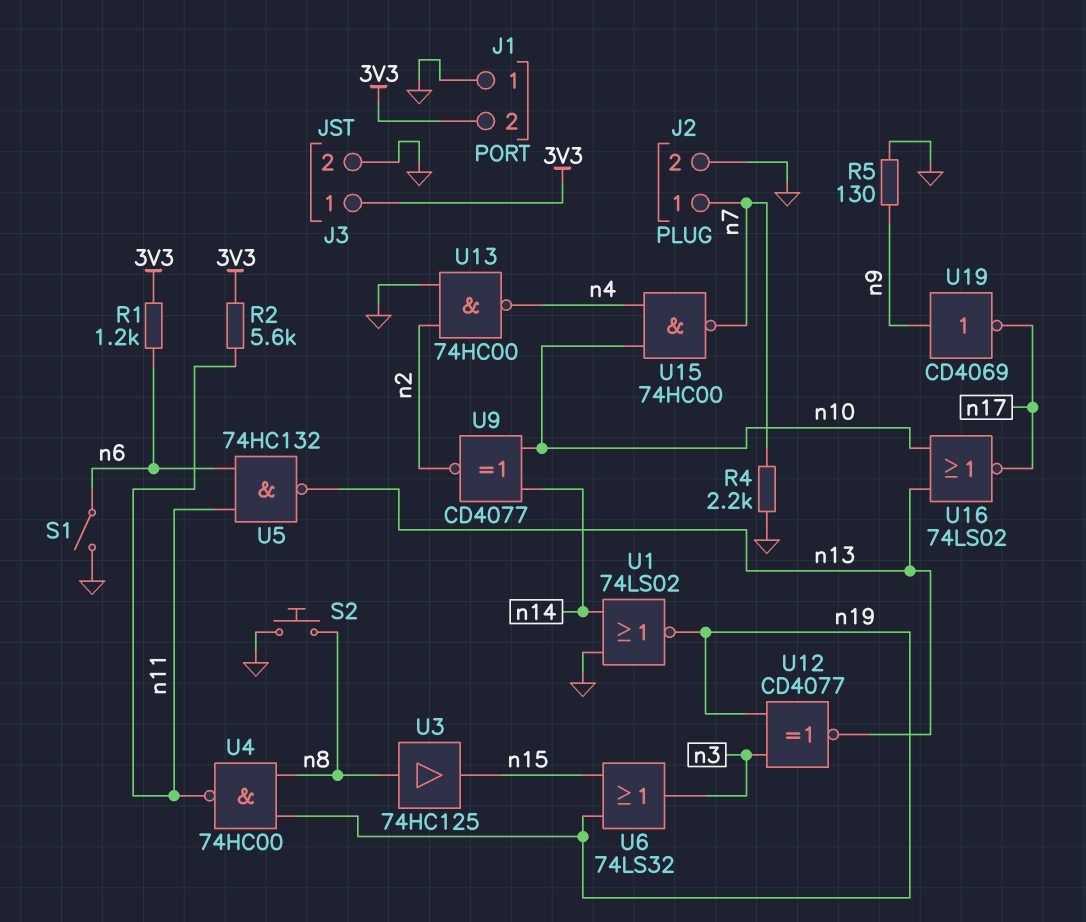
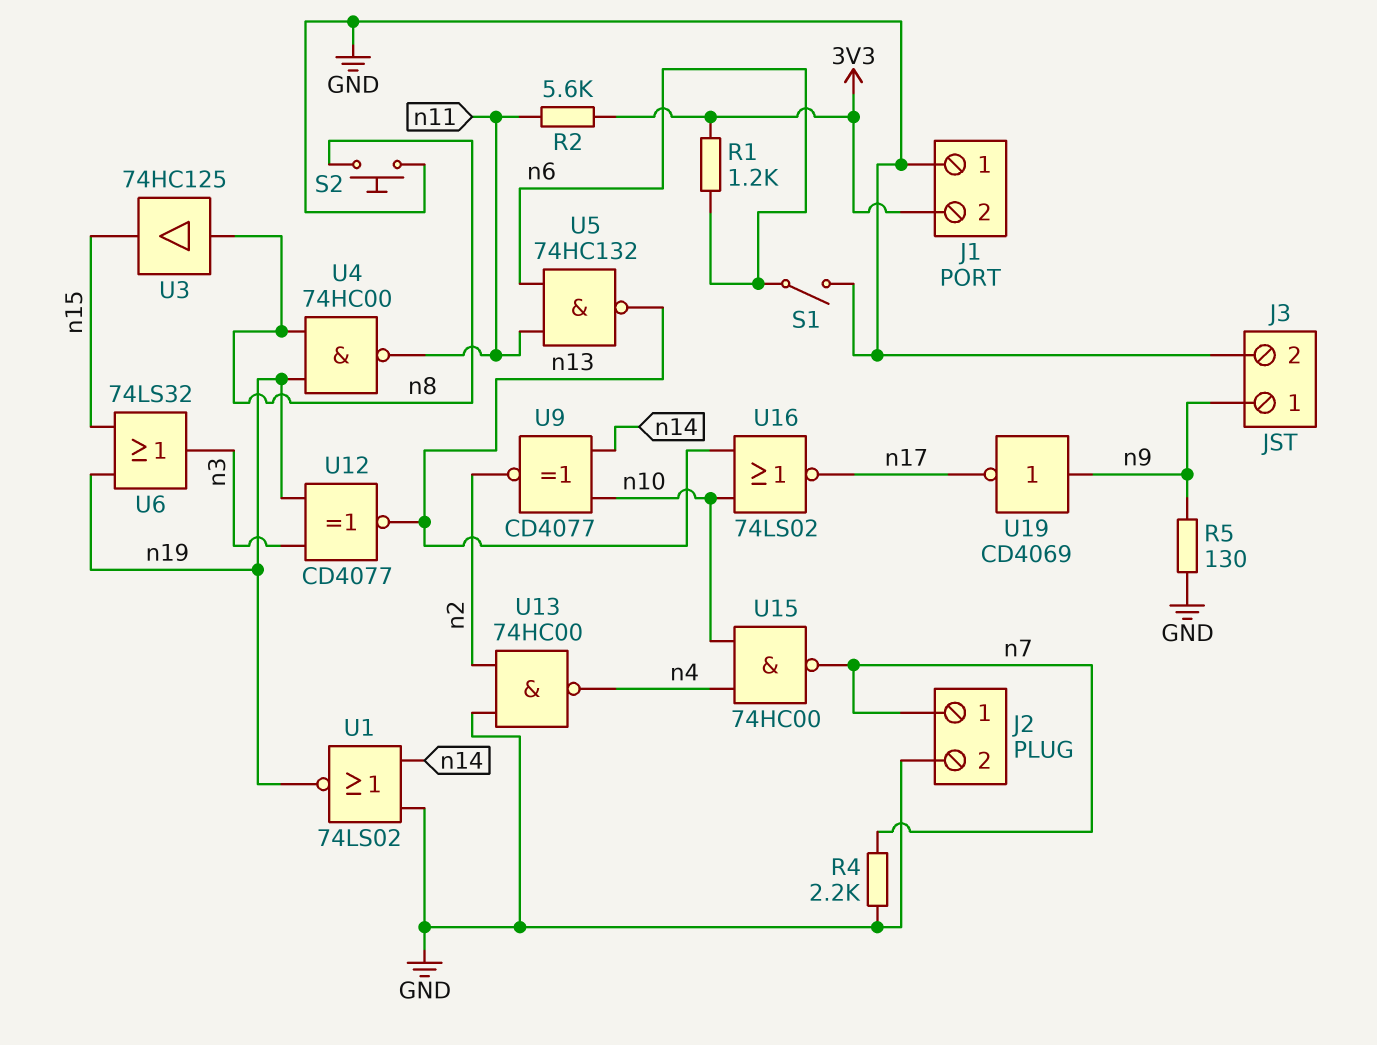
J3 pin 1: 3V3 -> n9

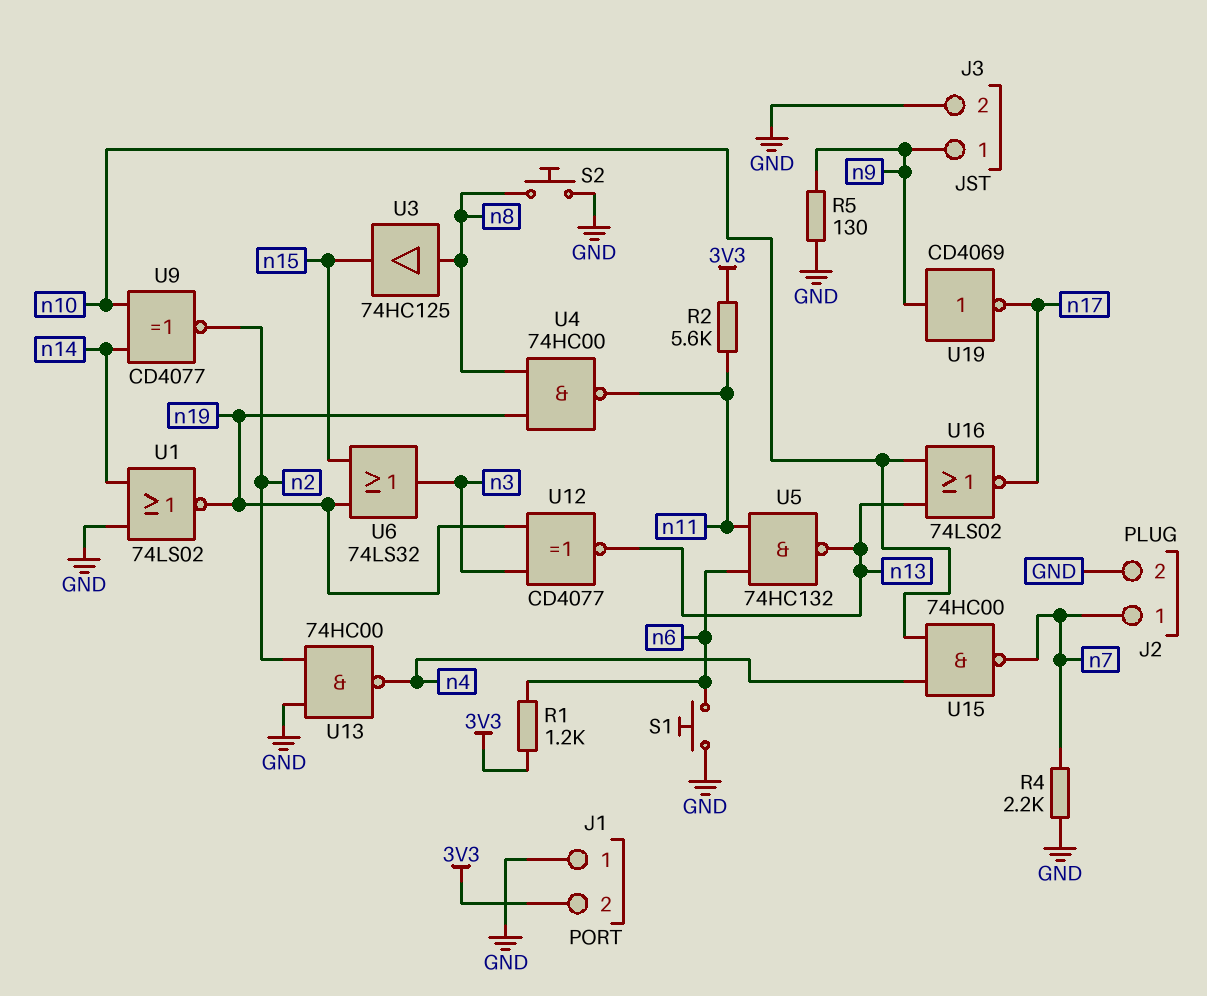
S1: switch (GND, n6) -> button (GND, n6)

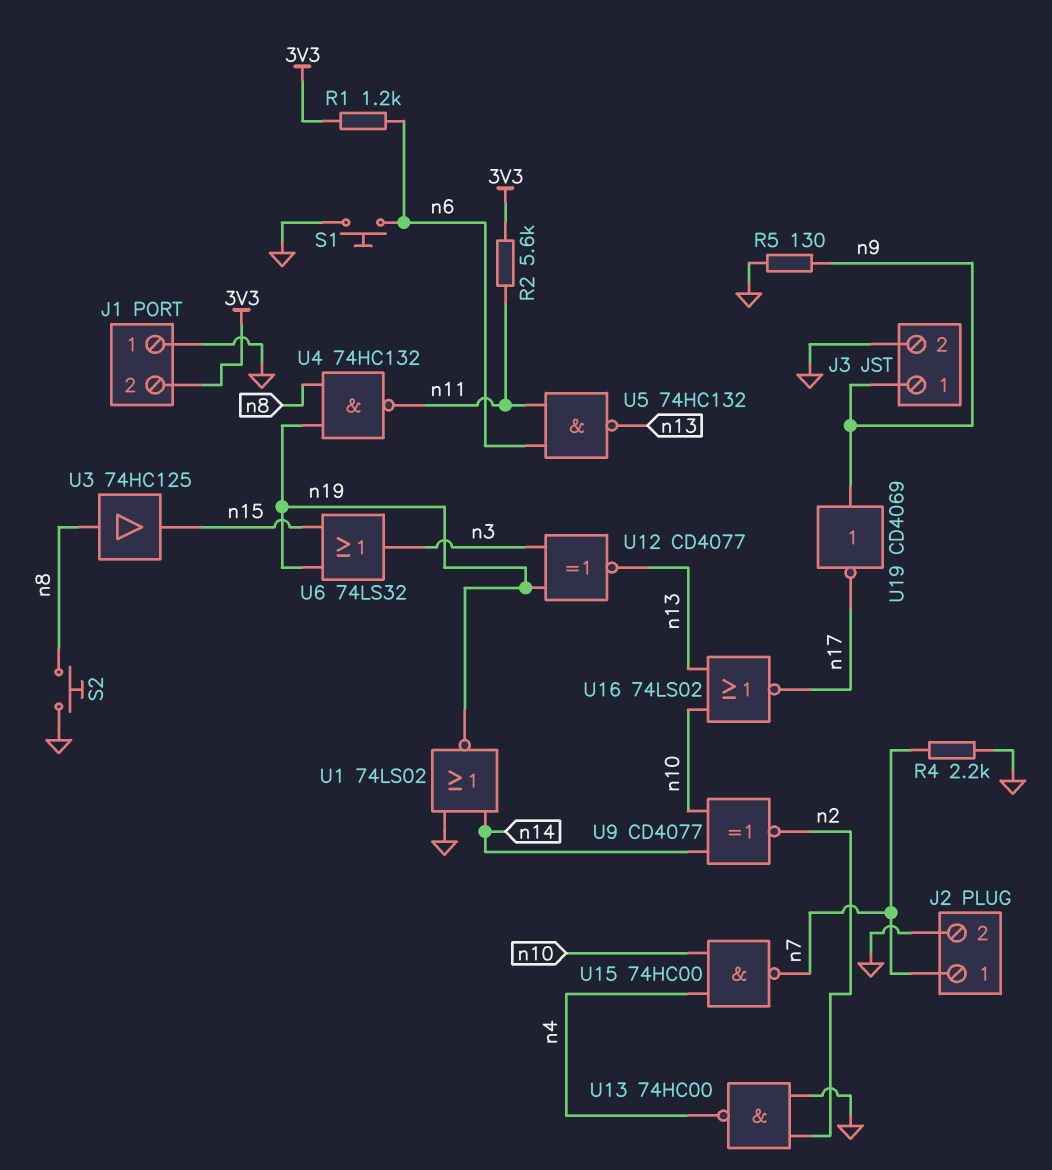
U4: NAND 74HC00 (in n8, in n19, out n11) -> NAND 74HC132 (in n8, in n19, out n11)

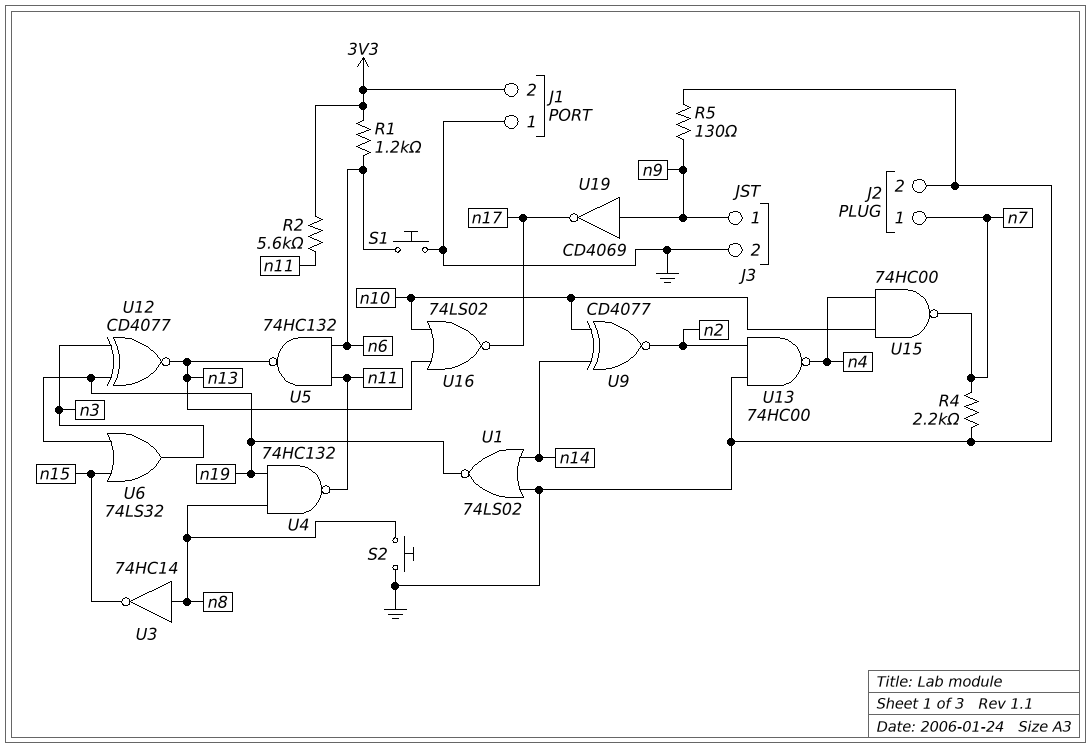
U3: buffer 74HC125 (in n8, out n15) -> NOT 74HC14 (in n8, out n15)

